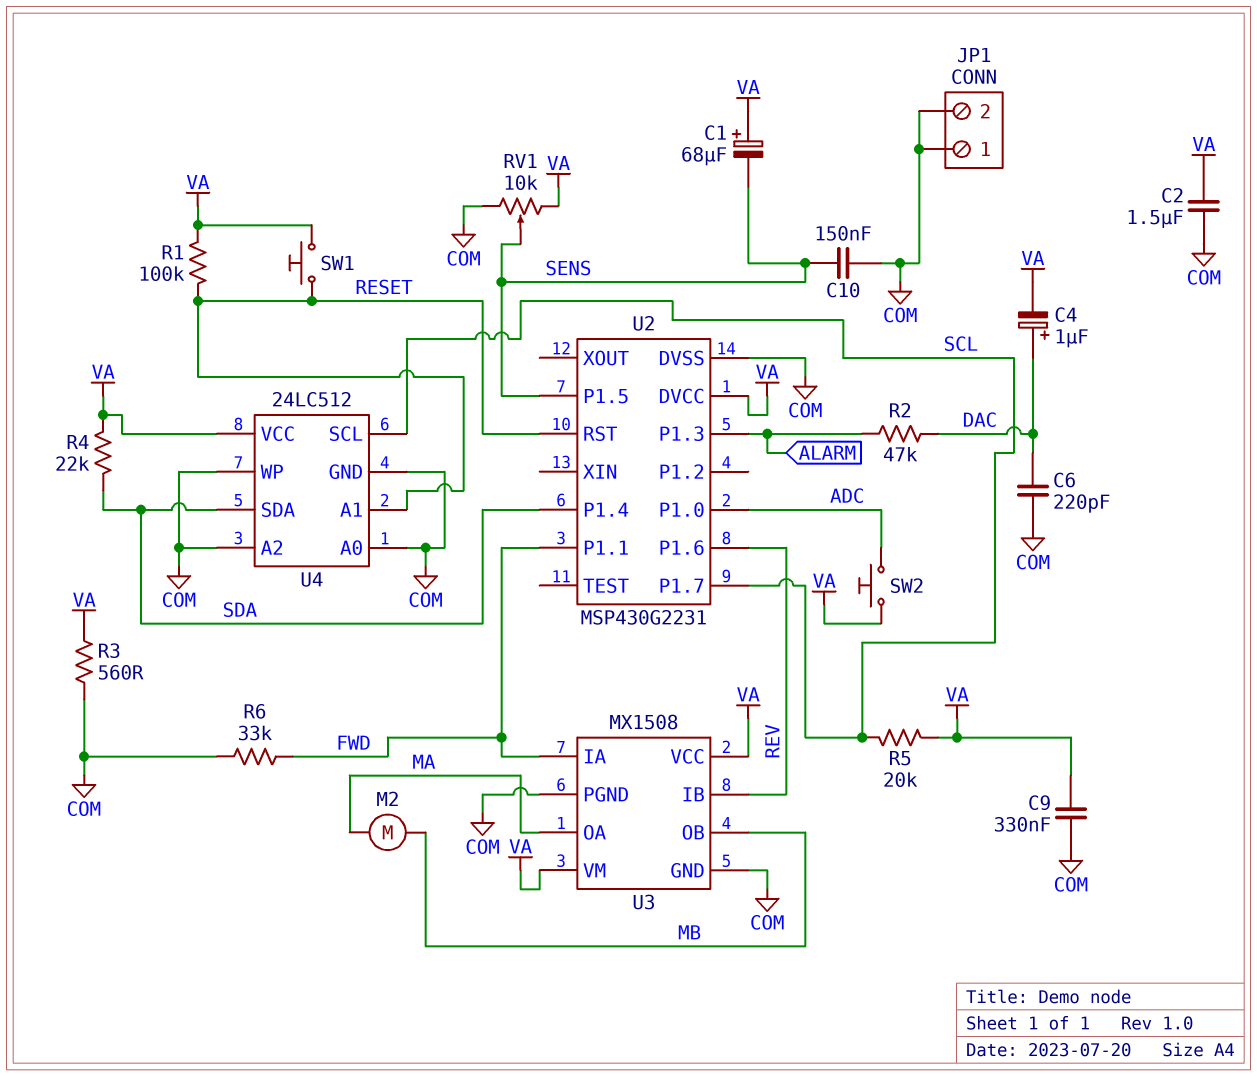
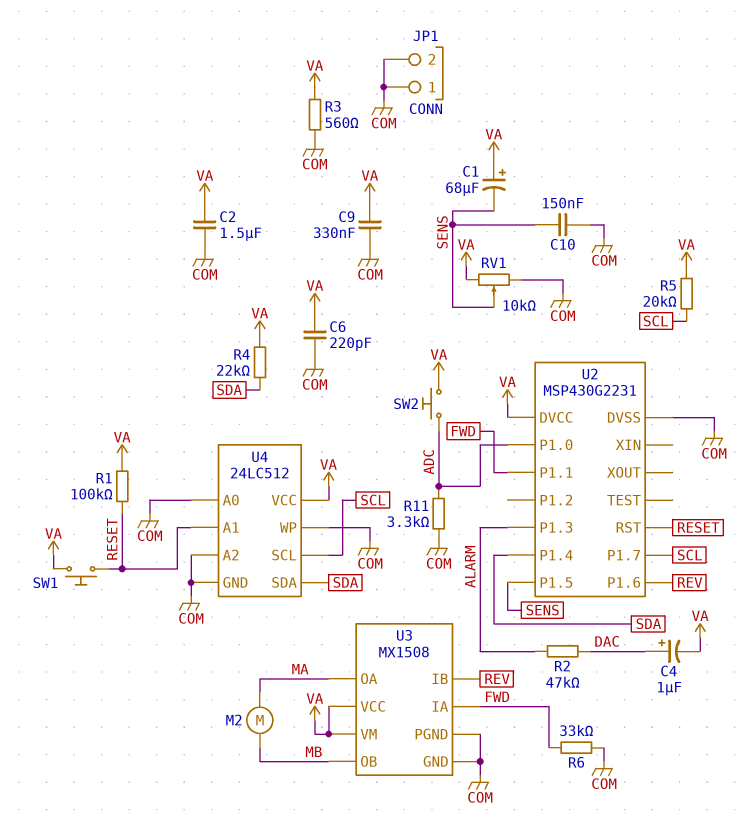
C6: 220pF (COM, DAC) -> 220pF (COM, VA)
R11: none -> 3.3k (ADC, COM)

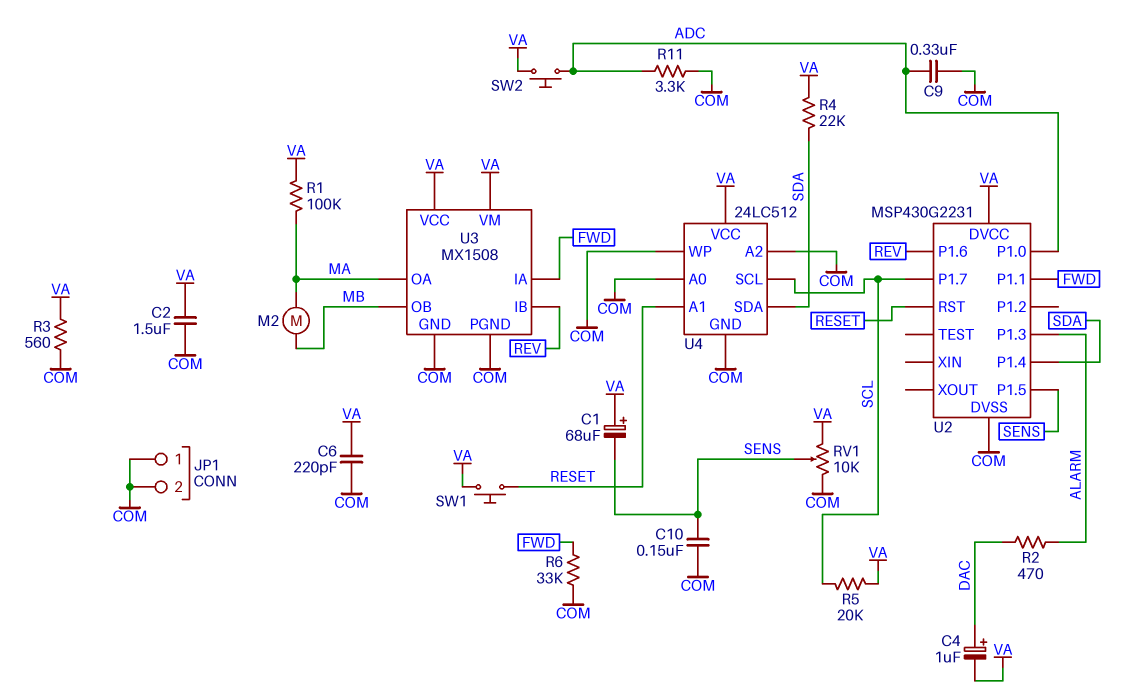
C9: 330nF (COM, VA) -> 330nF (ADC, COM)
R1: 100k (RESET, VA) -> 100k (MA, VA)
R2: 47k (ALARM, DAC) -> 470 (ALARM, DAC)

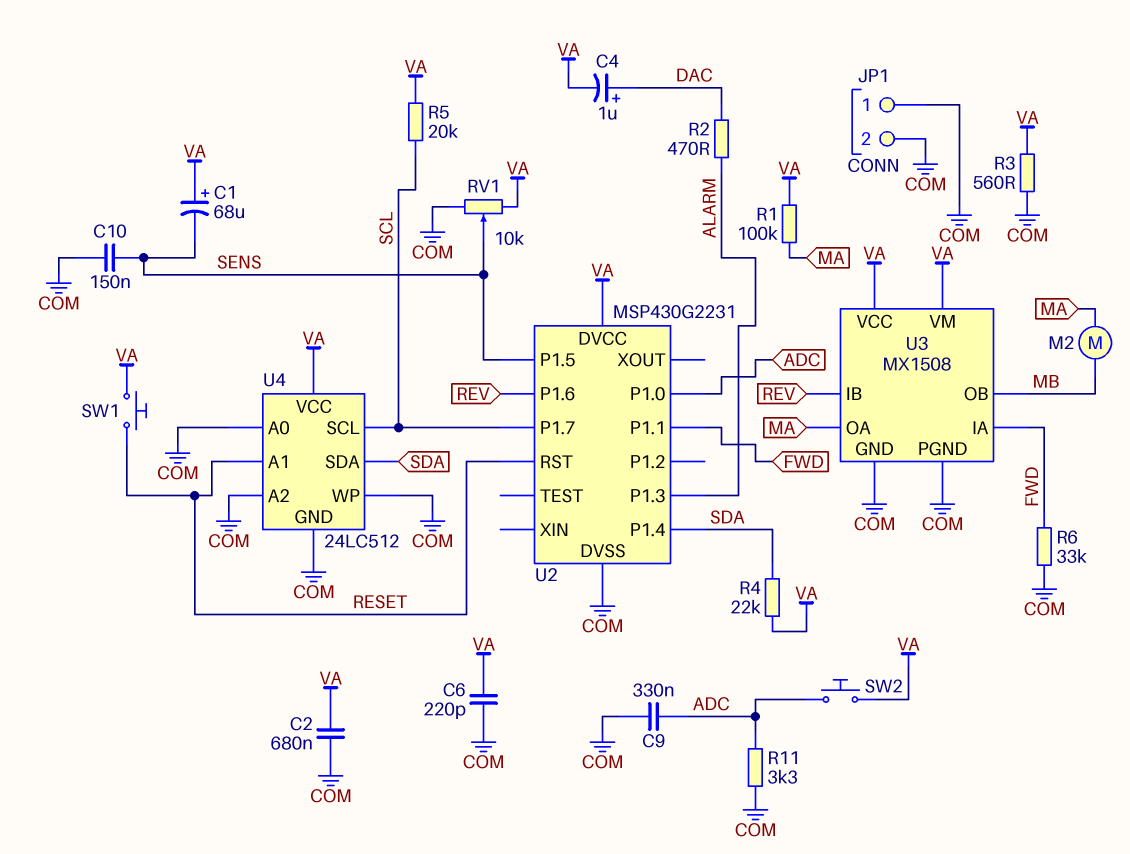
C2: 1.5uF (COM, VA) -> 680nF (COM, VA)

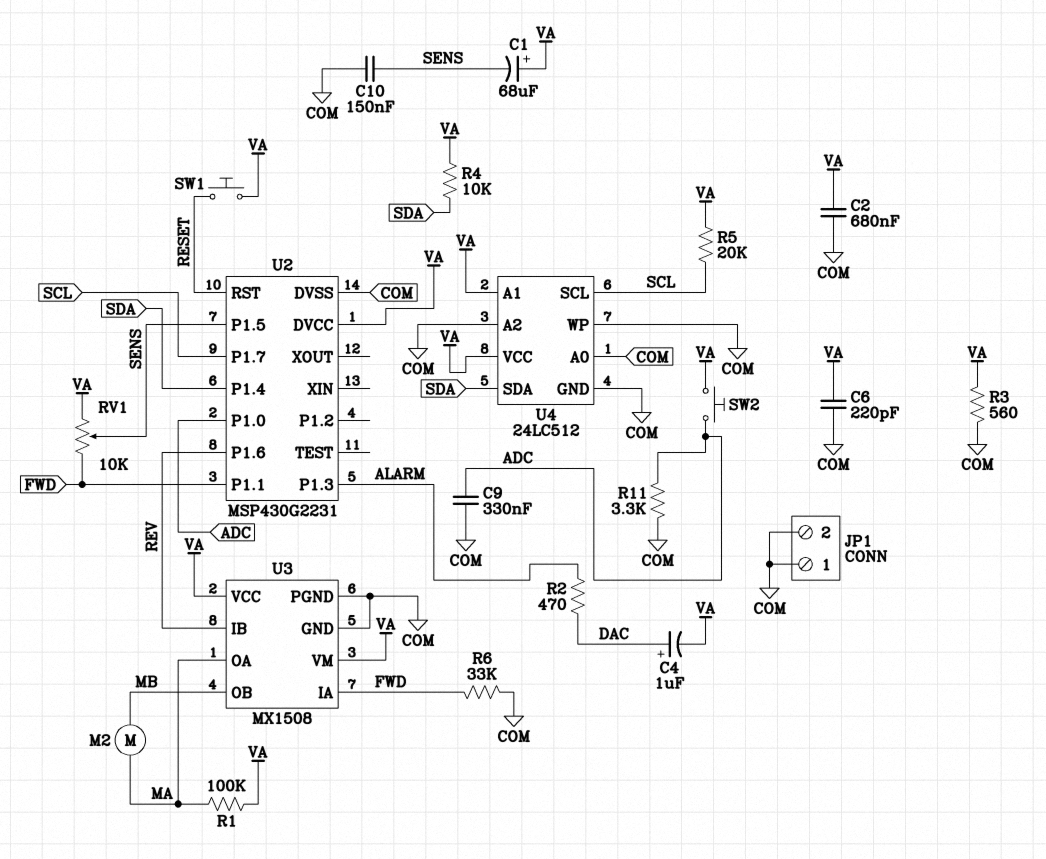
R4: 22k (SDA, VA) -> 10k (SDA, VA)
RV1: 10k (COM, VA, wiper SENS) -> 10k (FWD, VA, wiper SENS)
U4 pin A1: RESET -> VA

